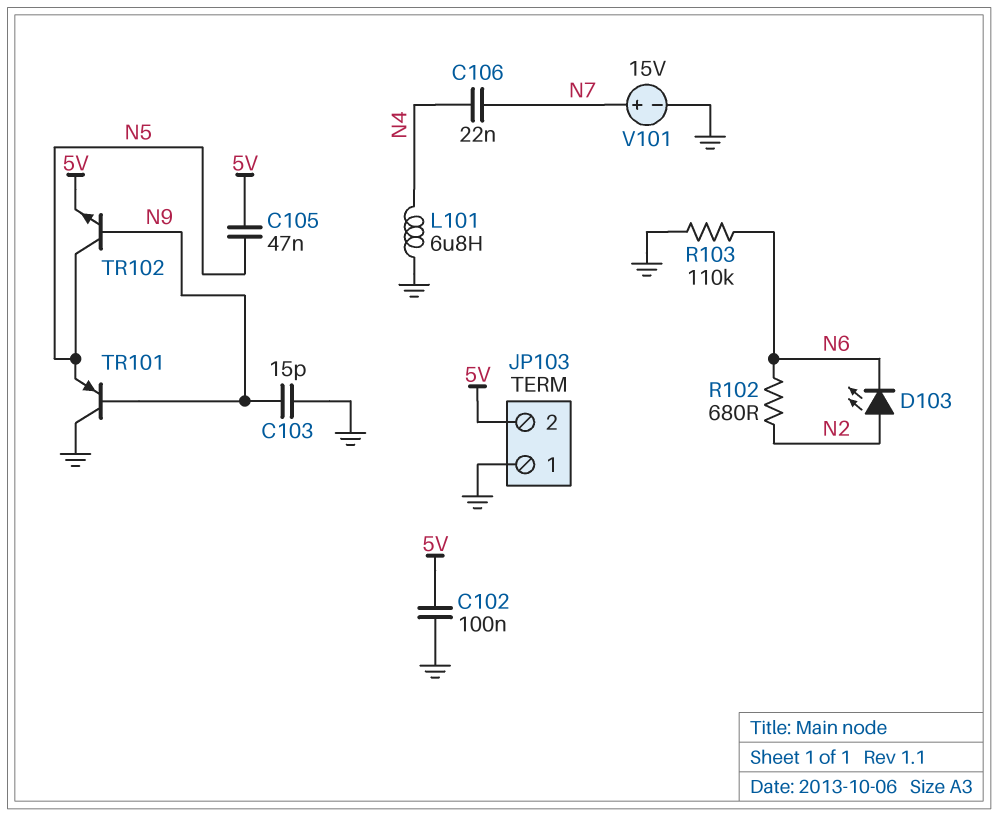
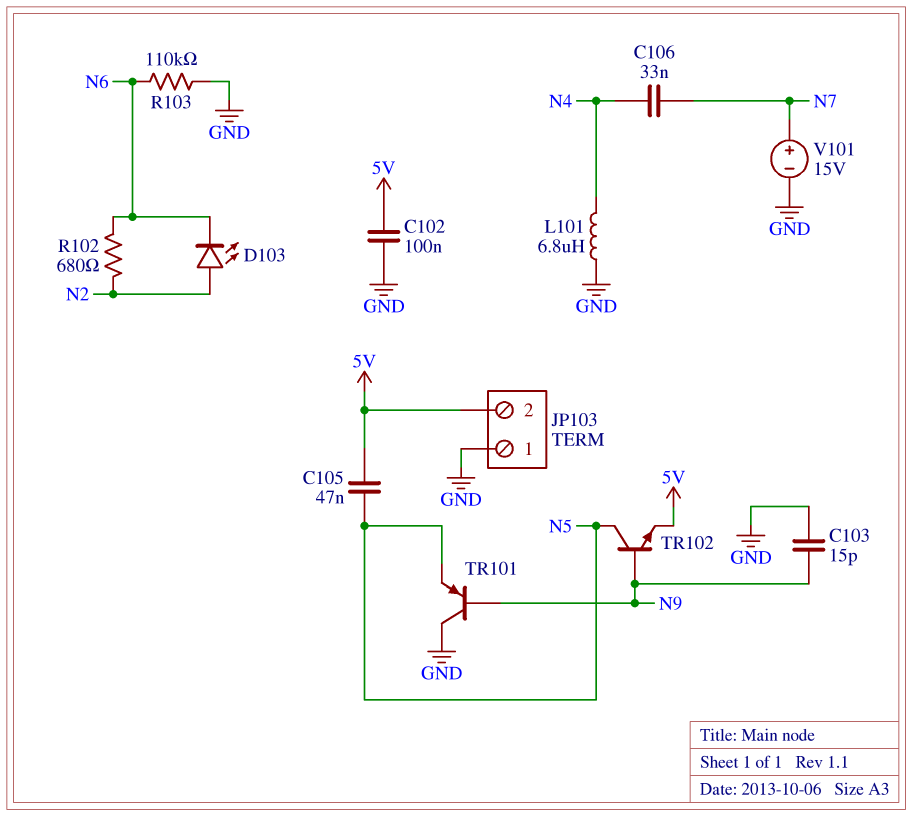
C106: 22nF (N4, N7) -> 33nF (N4, N7)

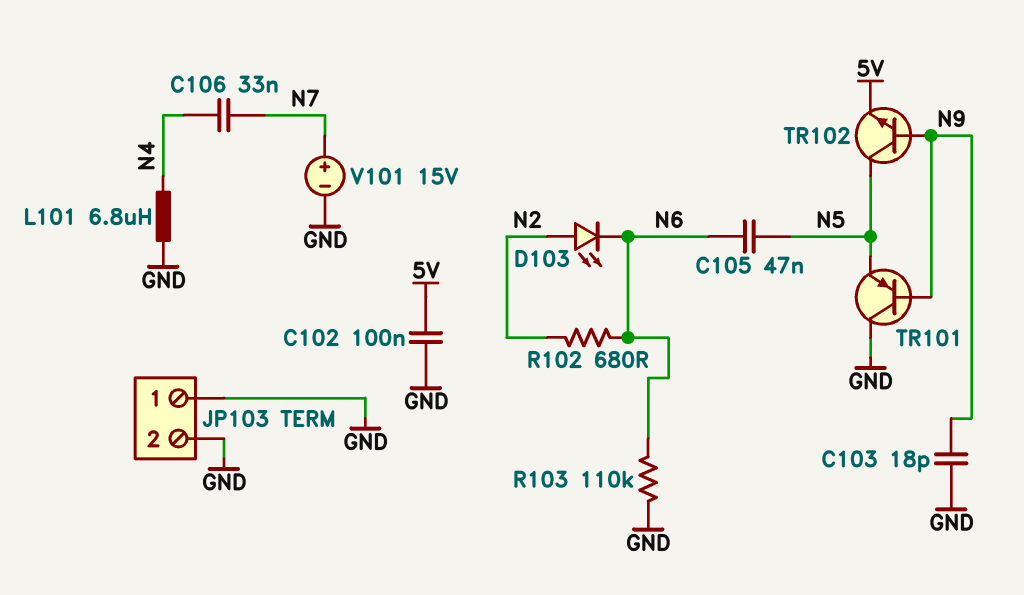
C103: 15pF (GND, N9) -> 18pF (GND, N9)
C105: 47nF (5V, N5) -> 47nF (N5, N6)
JP103 pin 2: 5V -> GND

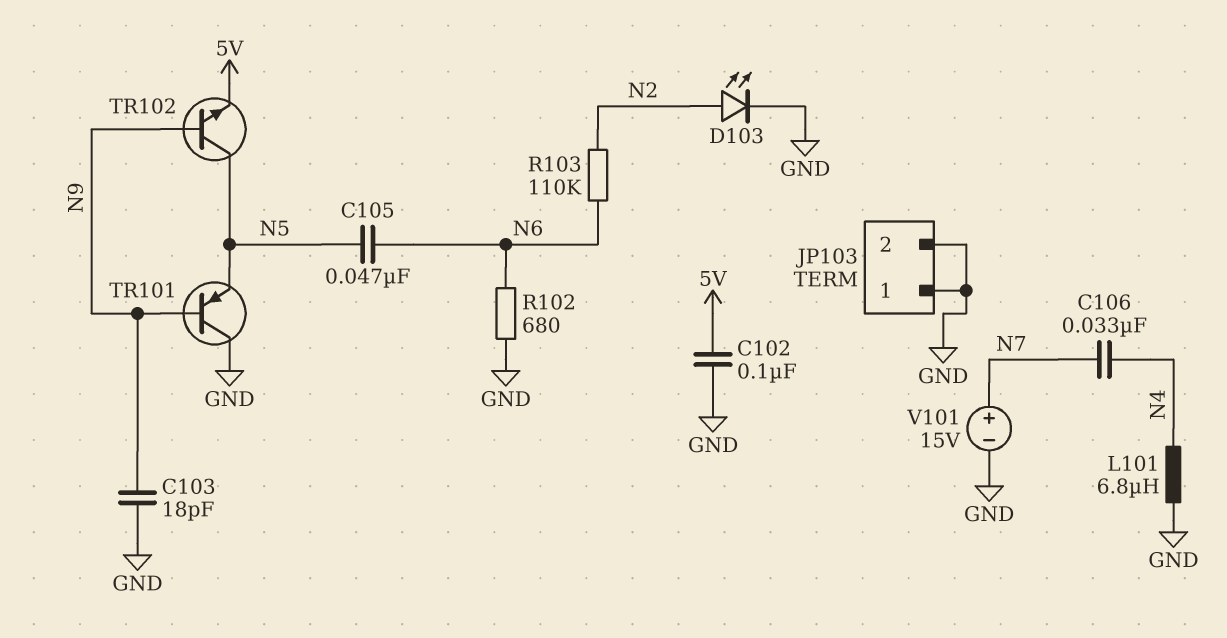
D103: LED (A N2, K N6) -> LED (A N2, K GND)
R102: 680 (N2, N6) -> 680 (GND, N6)
R103: 110k (GND, N6) -> 110k (N2, N6)

